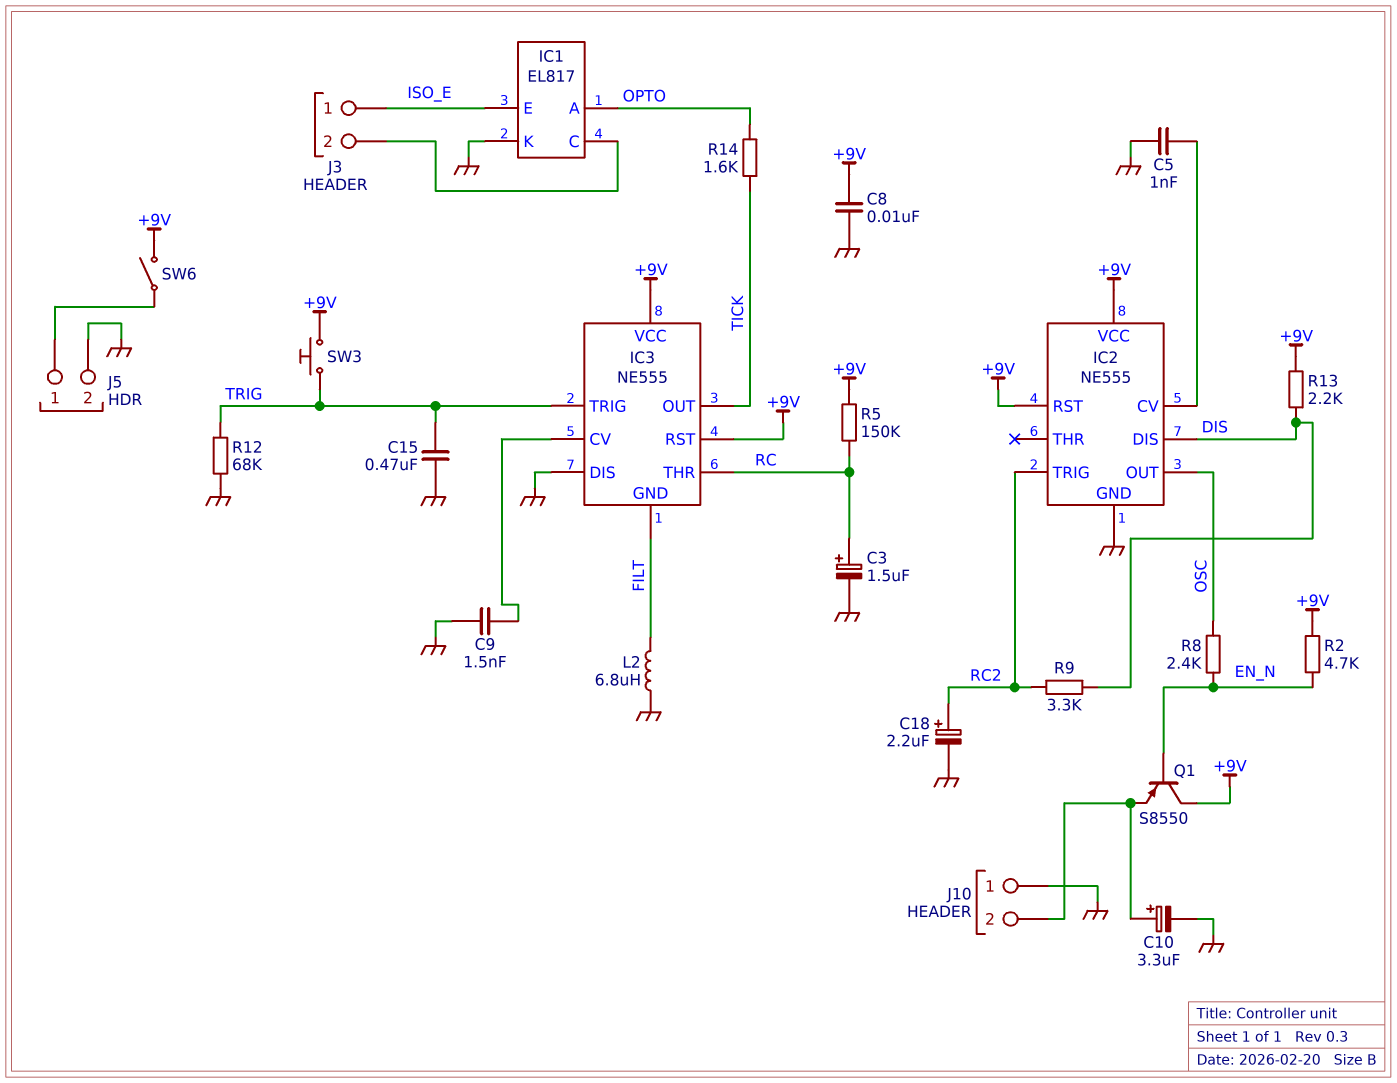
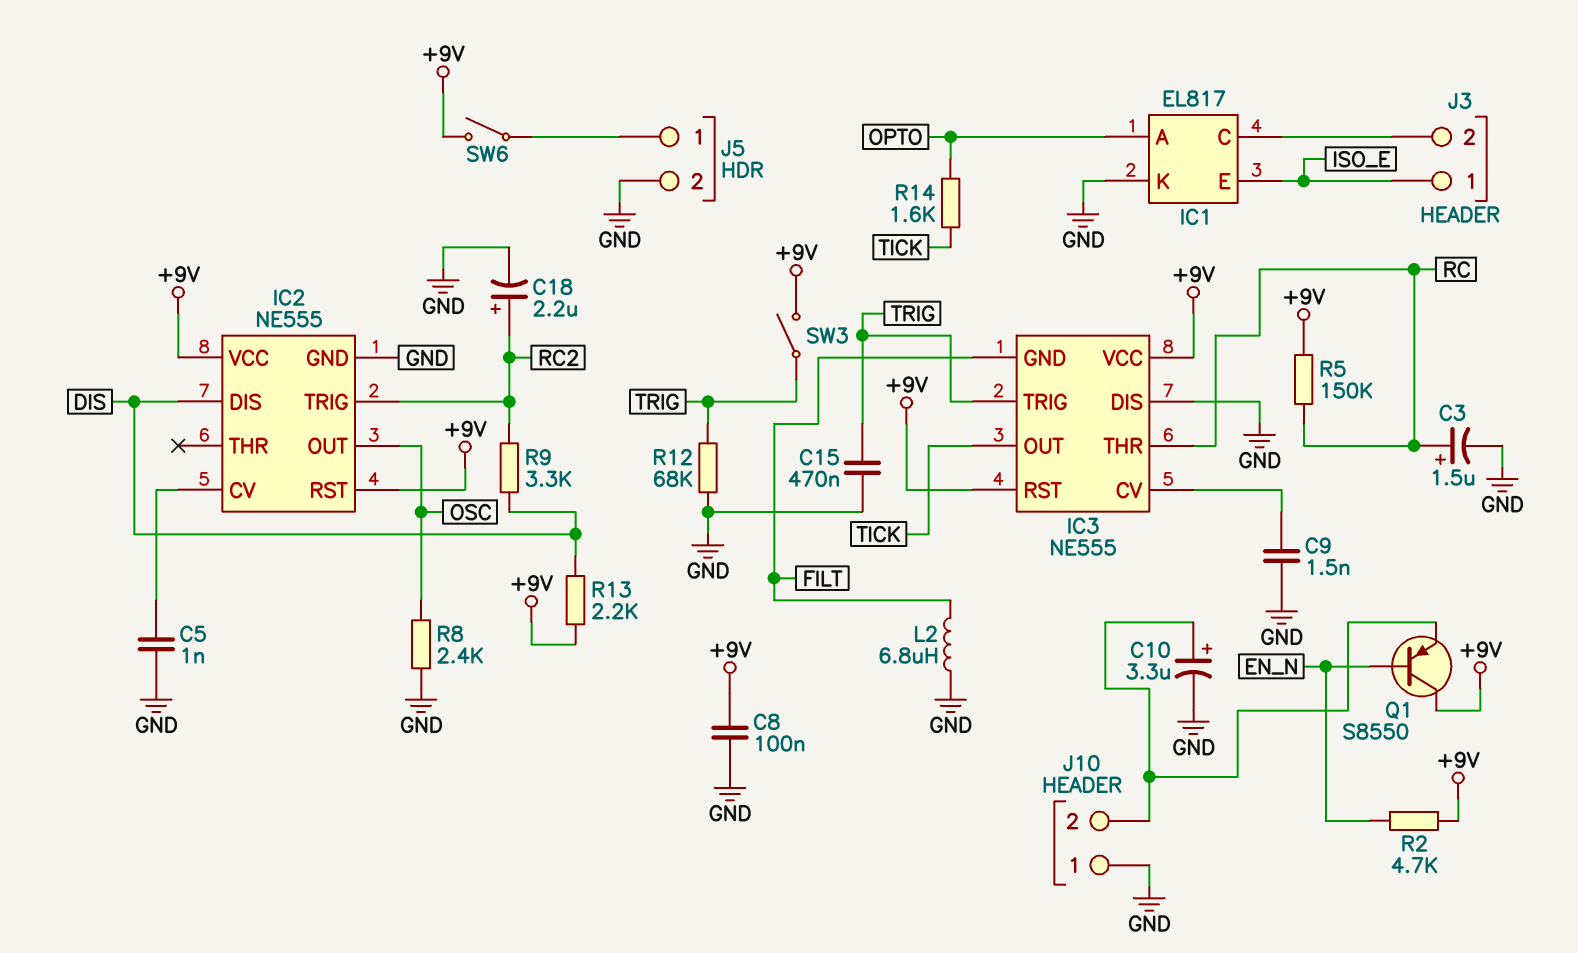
C8: 10nF (+9V, GND) -> 100nF (+9V, GND)
R8: 2.4k (EN_N, OSC) -> 2.4k (GND, OSC)
SW3: button (+9V, TRIG) -> switch (+9V, TRIG)

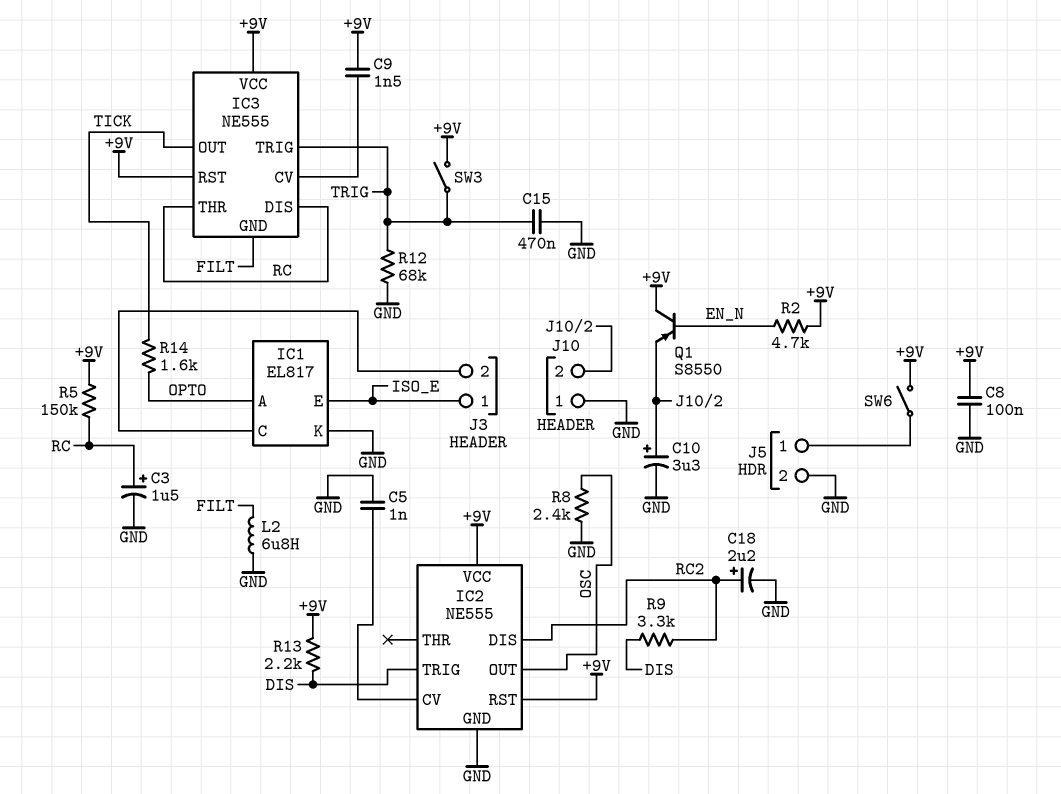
C9: 1.5nF (GND, IC3/CV) -> 1.5nF (+9V, IC3/CV)
IC2 pin DIS: DIS -> RC2
IC2 pin TRIG: RC2 -> DIS
IC3 pin DIS: GND -> RC

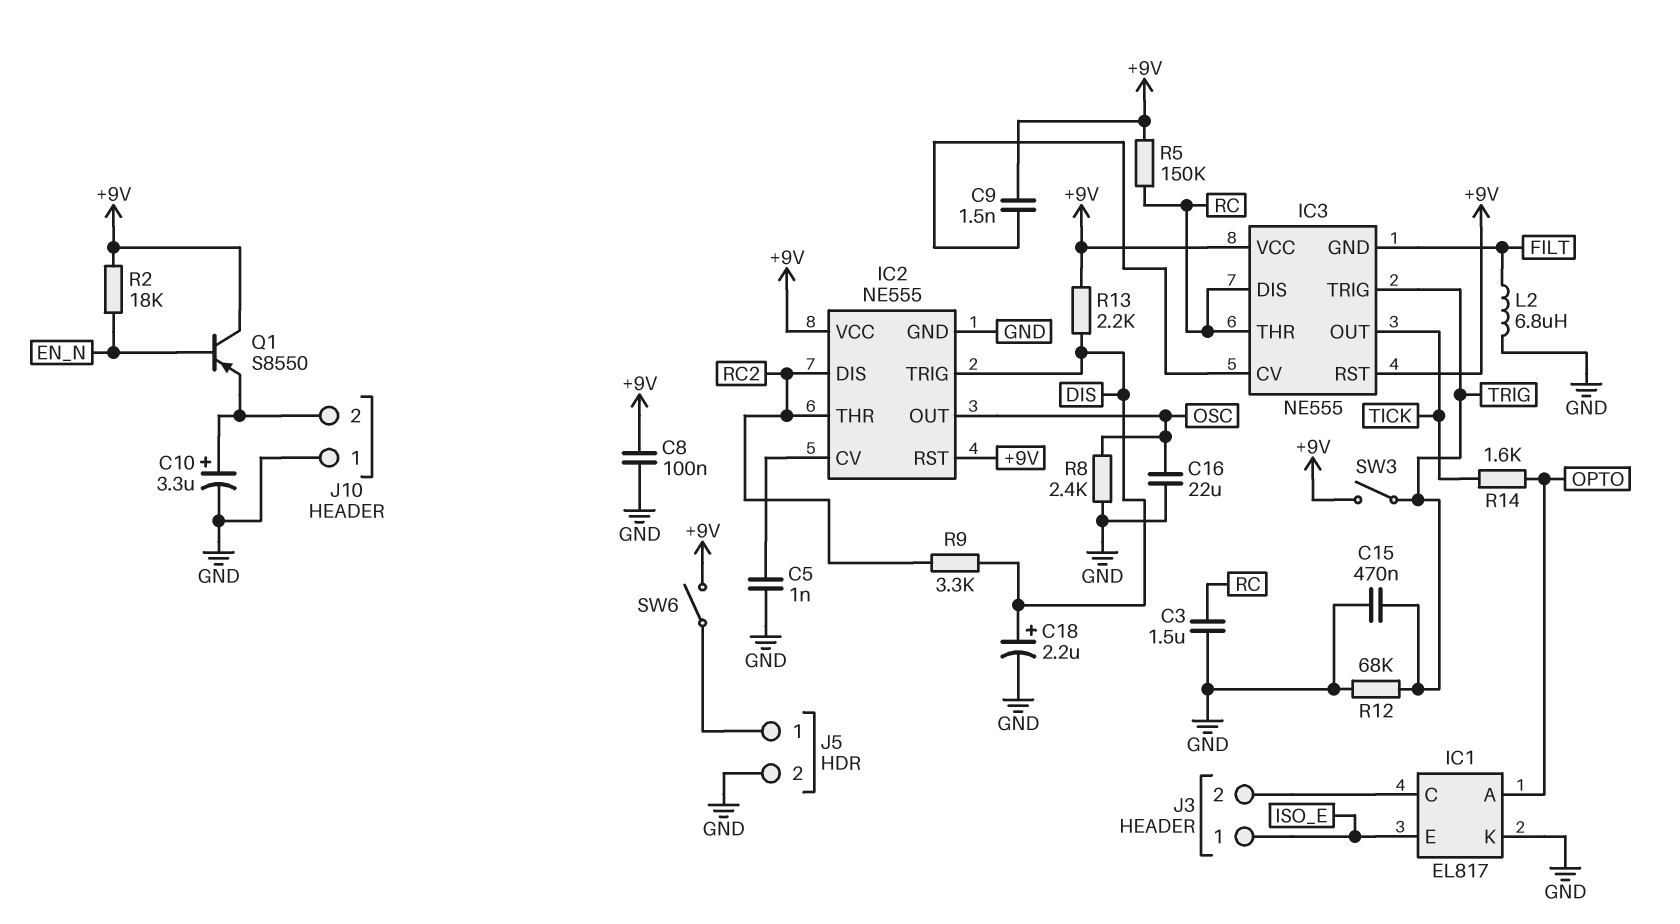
C3: 1.5uF (plus RC, minus GND) -> 1.5uF (GND, RC)
C16: none -> 22uF (GND, OSC)
C18: 2.2uF (plus RC2, minus GND) -> 2.2uF (plus DIS, minus GND)
IC2 pin THR: none -> RC2
R2: 4.7k (+9V, EN_N) -> 18k (+9V, EN_N)

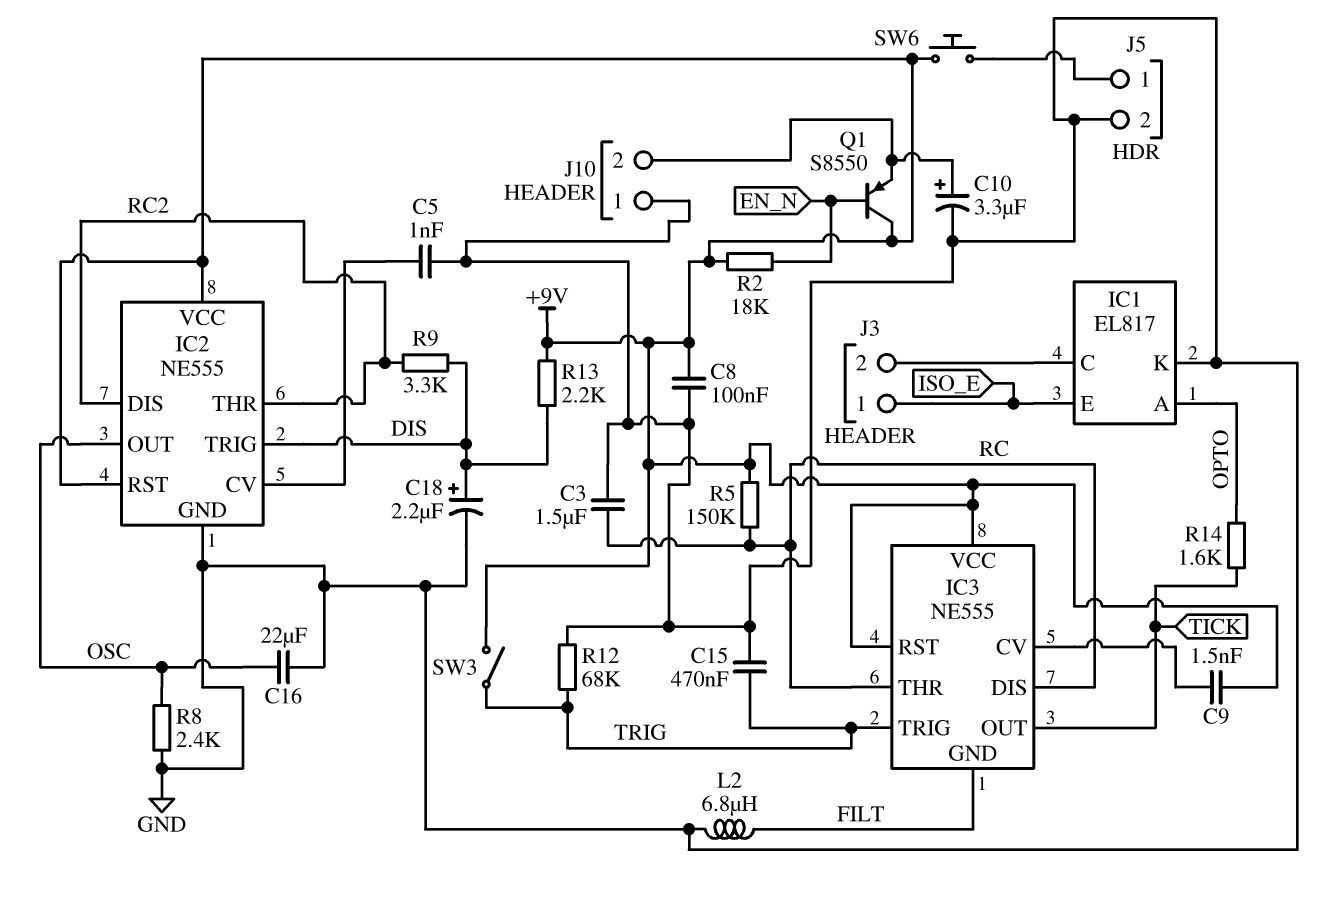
SW6: switch (+9V, J5/1) -> button (+9V, J5/1)

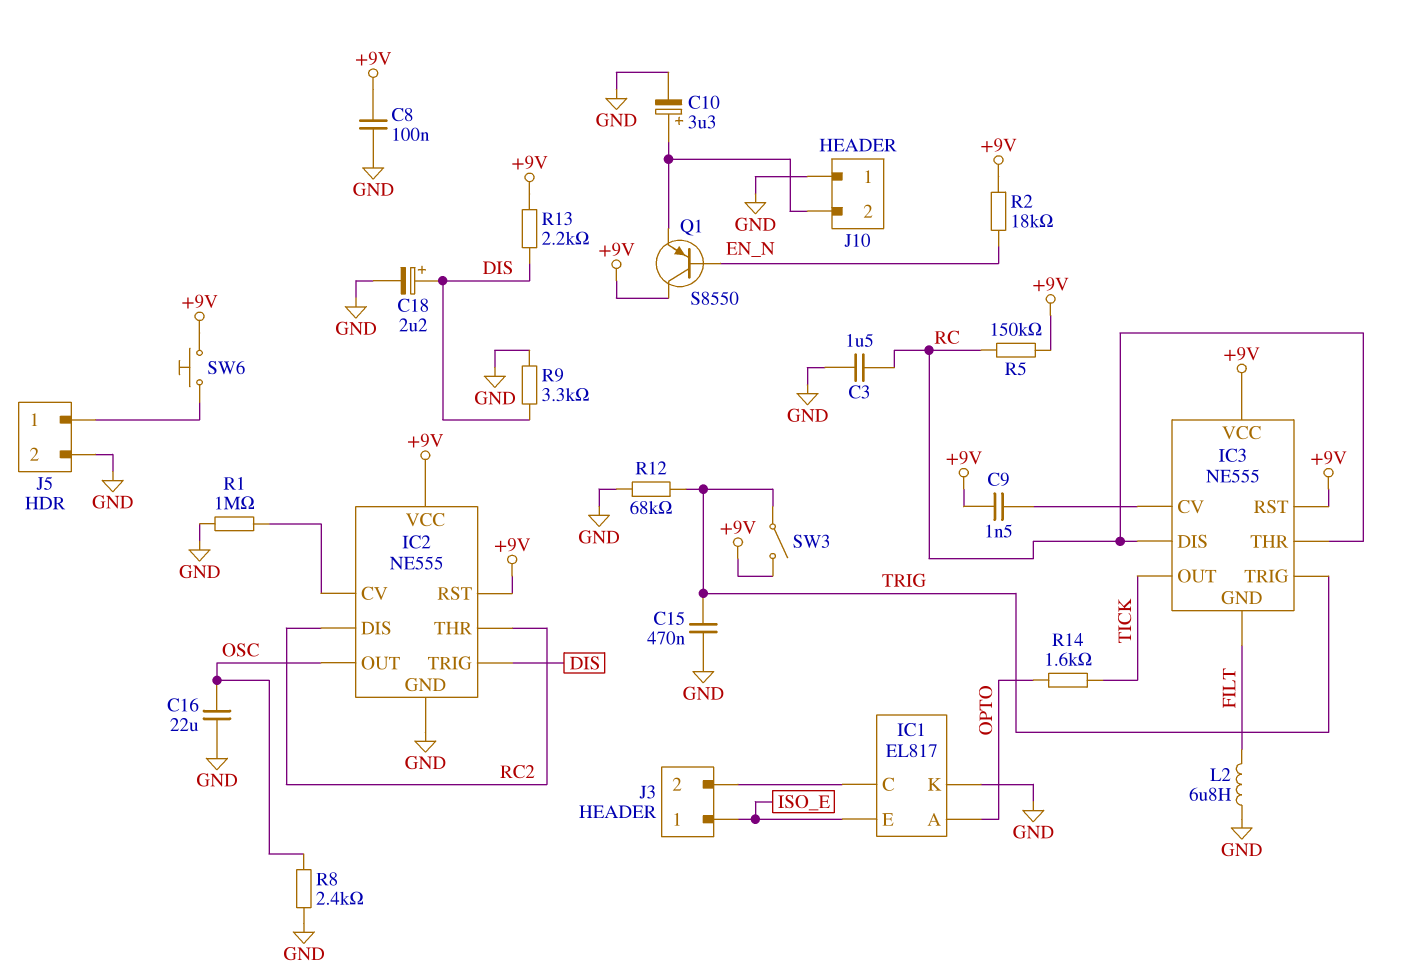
C5: 1nF (GND, IC2/CV) -> none
R1: none -> 1M (GND, IC2/CV)
R9: 3.3k (DIS, RC2) -> 3.3k (DIS, GND)

